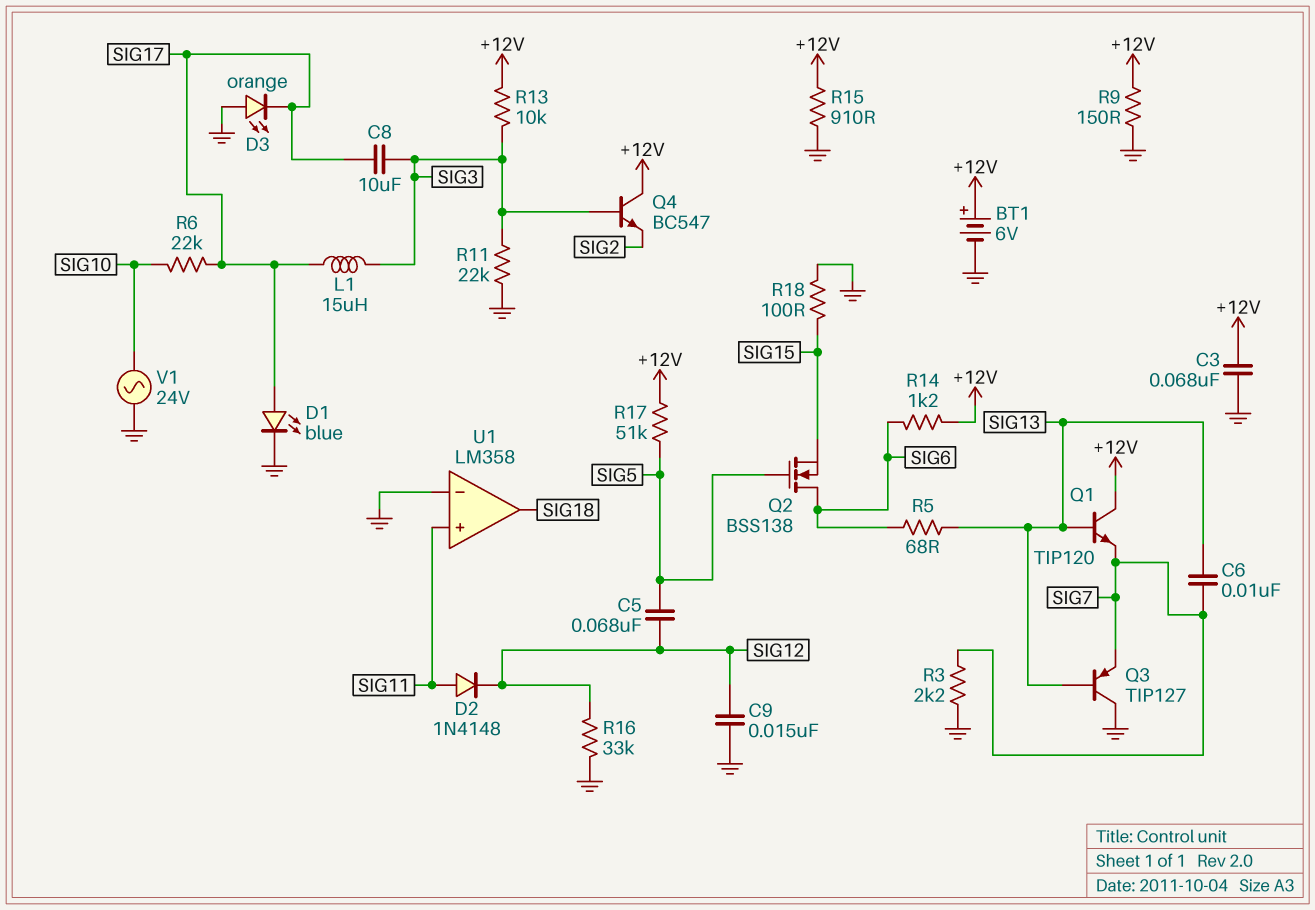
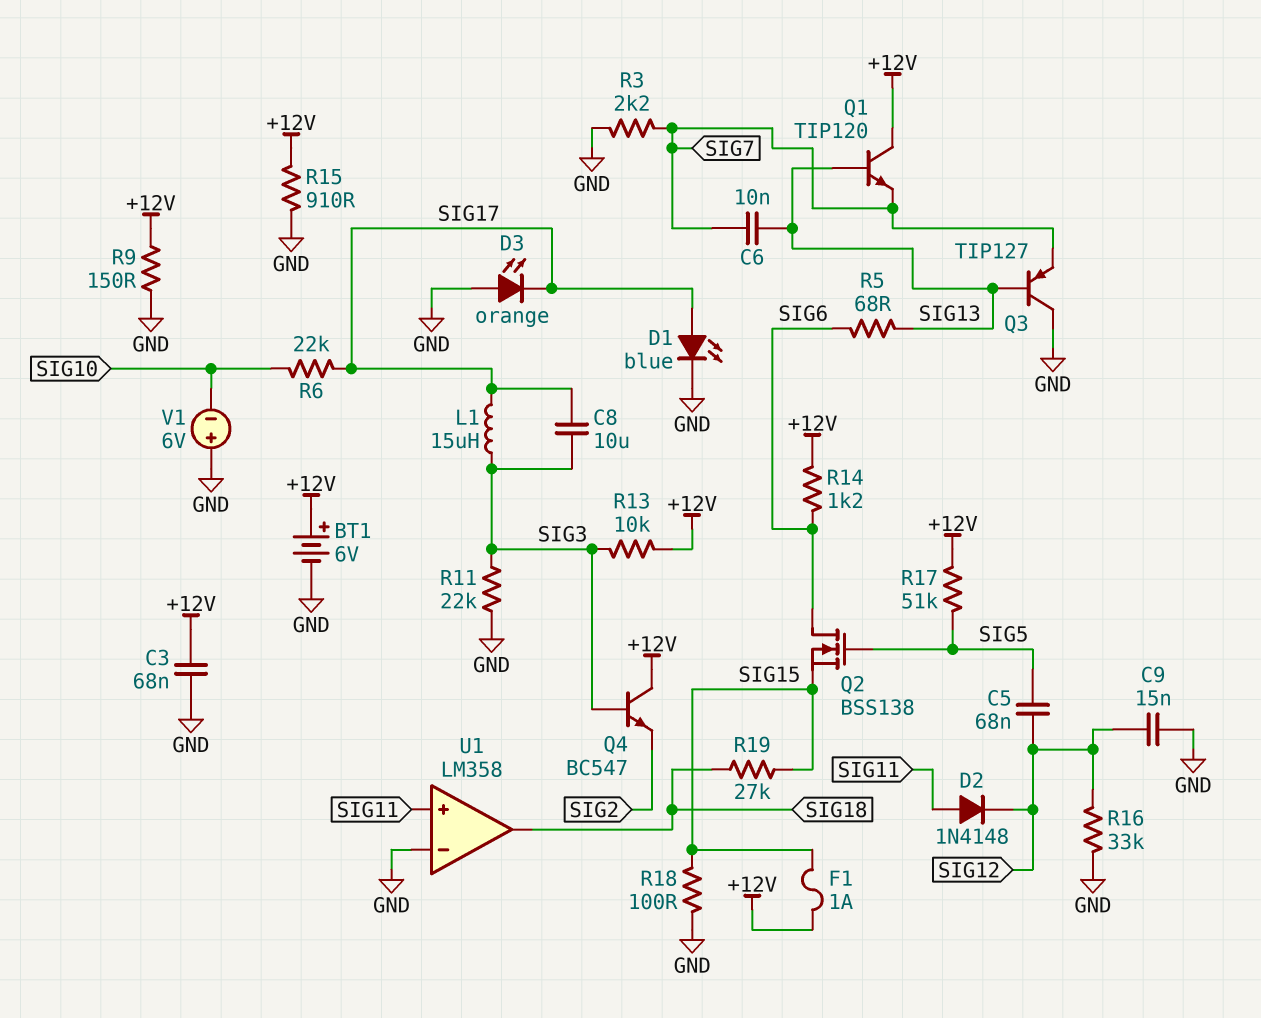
F1: none -> 1A (+12V, SIG15)
R19: none -> 27k (SIG15, SIG18)
V1: AC 24V (GND, SIG10) -> 6V (plus GND, minus SIG10)

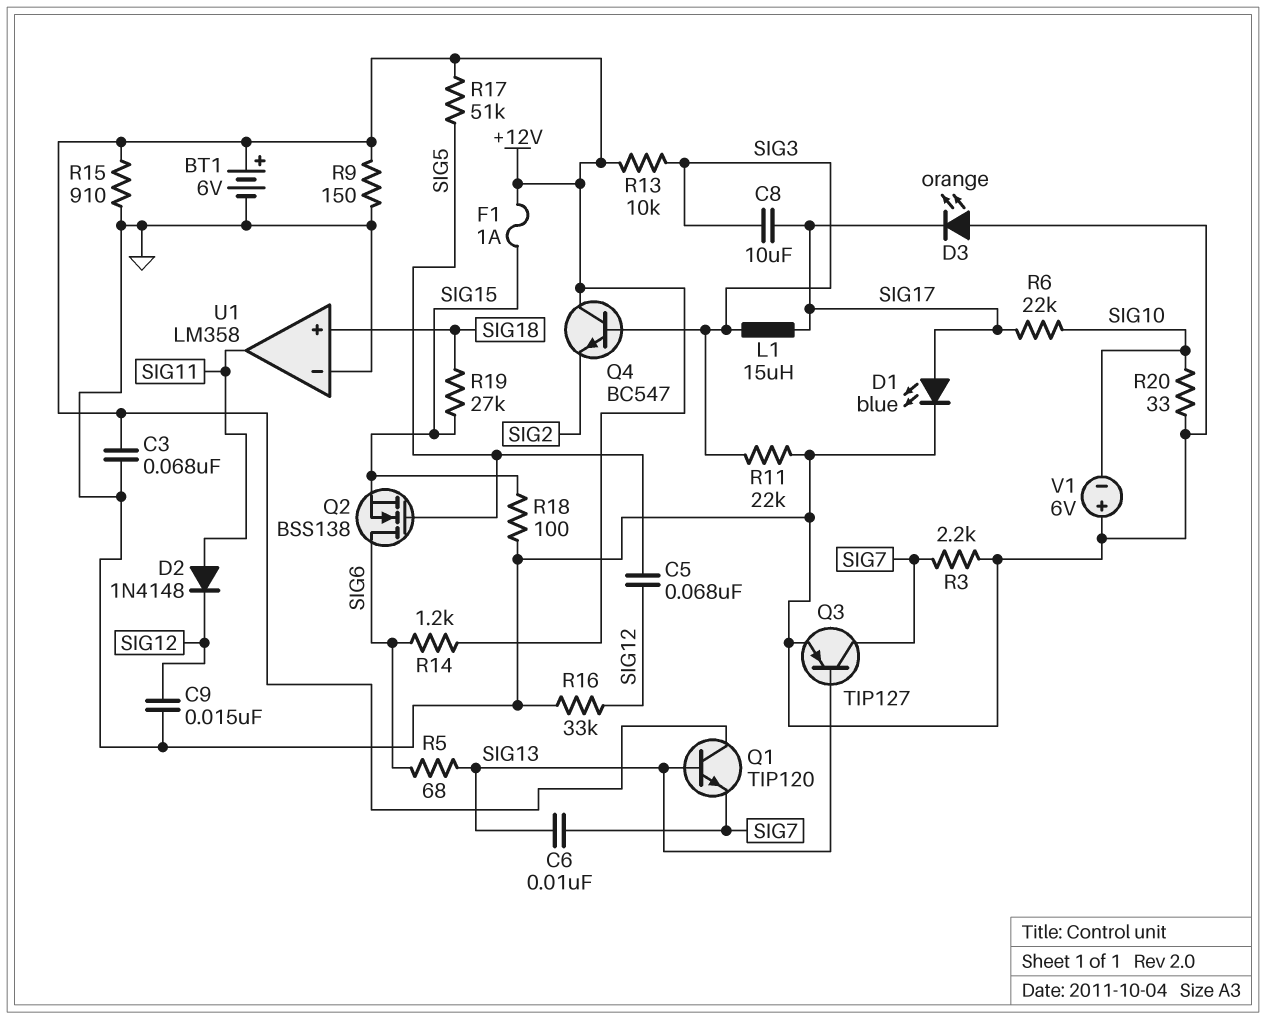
Q3: PNP TIP127 (B SIG13, C GND, E SIG7) -> PNP TIP127 (B SIG13, C SIG7, E GND)
R20: none -> 33 (GND, SIG10)
U1 pin in+: SIG11 -> SIG18
U1 pin out: SIG18 -> SIG11

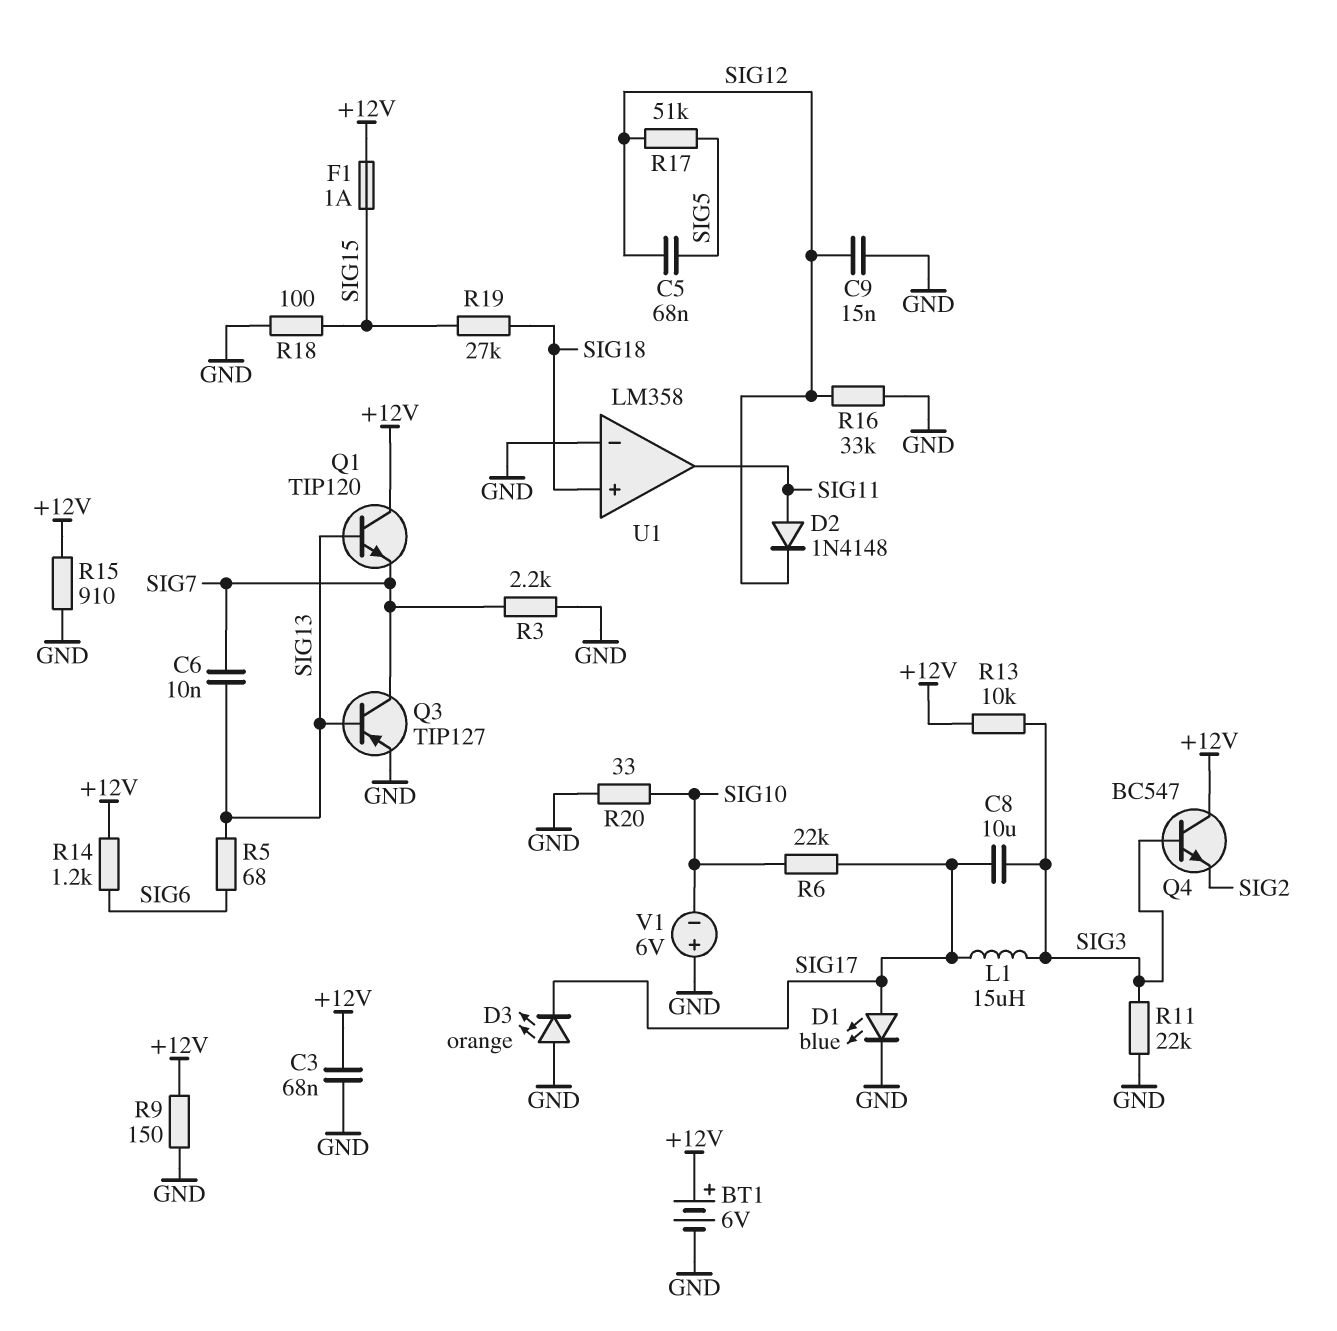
Q2: NMOS BSS138 (G SIG5, D SIG6, S SIG15) -> none
R17: 51k (+12V, SIG5) -> 51k (SIG5, SIG12)

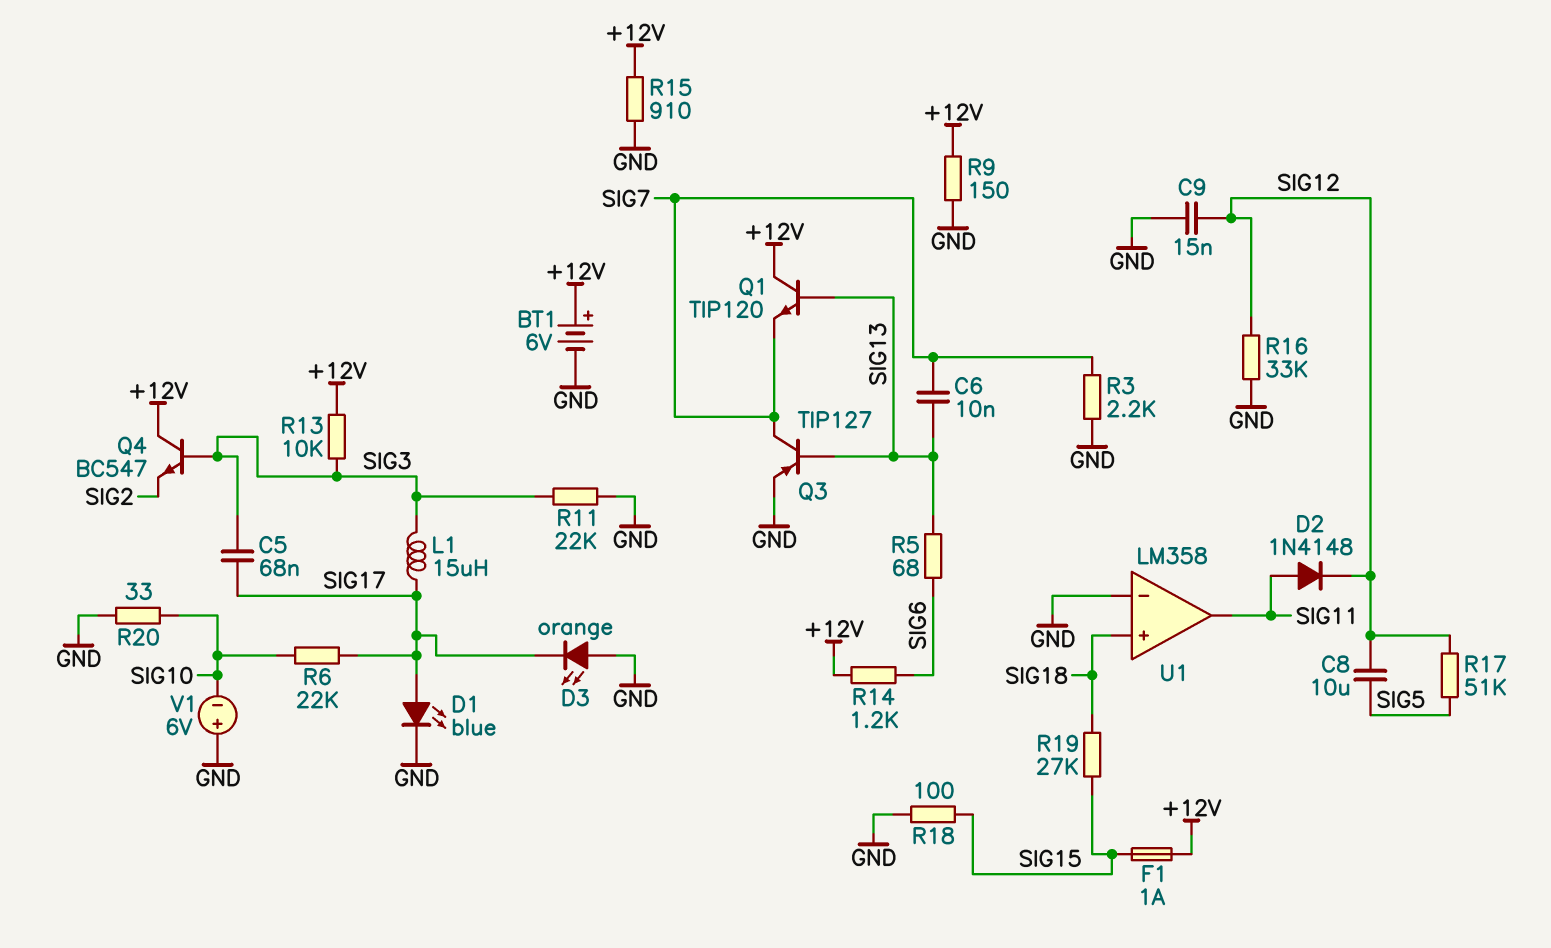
C3: 68nF (+12V, GND) -> none
C5: 68nF (SIG5, SIG12) -> 68nF (SIG3, SIG17)
C8: 10uF (SIG3, SIG17) -> 10uF (SIG5, SIG12)

